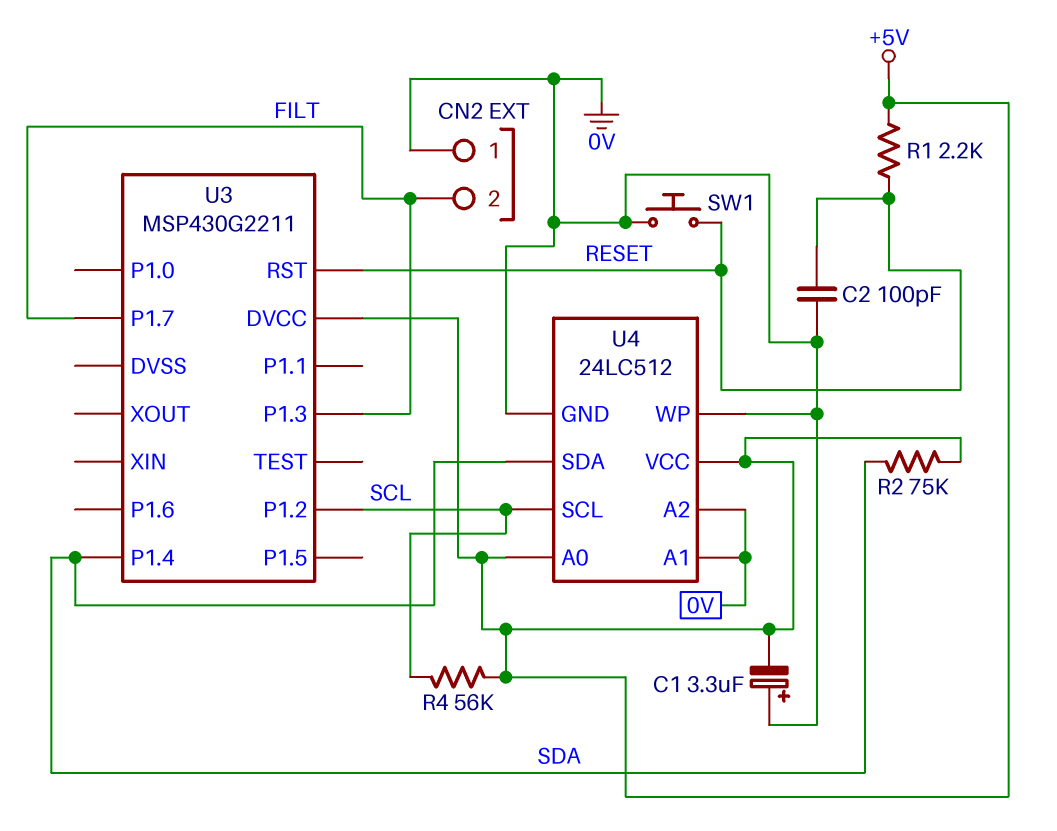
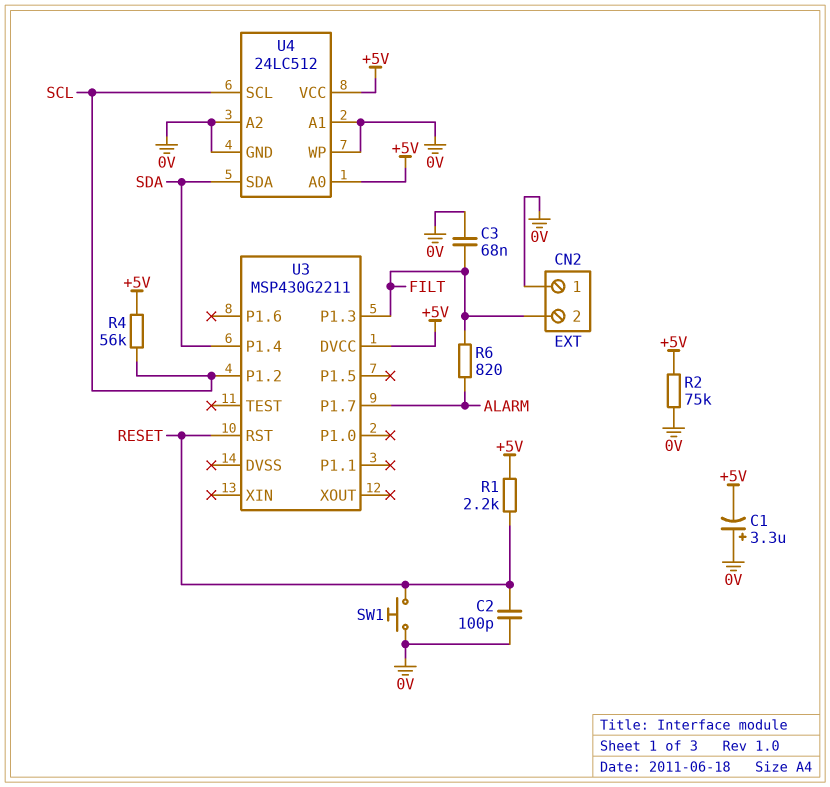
C3: none -> 68nF (0V, FILT)
R2: 75k (+5V, SDA) -> 75k (+5V, 0V)
R6: none -> 820 (ALARM, FILT)
U3 pin P1.7: FILT -> ALARM

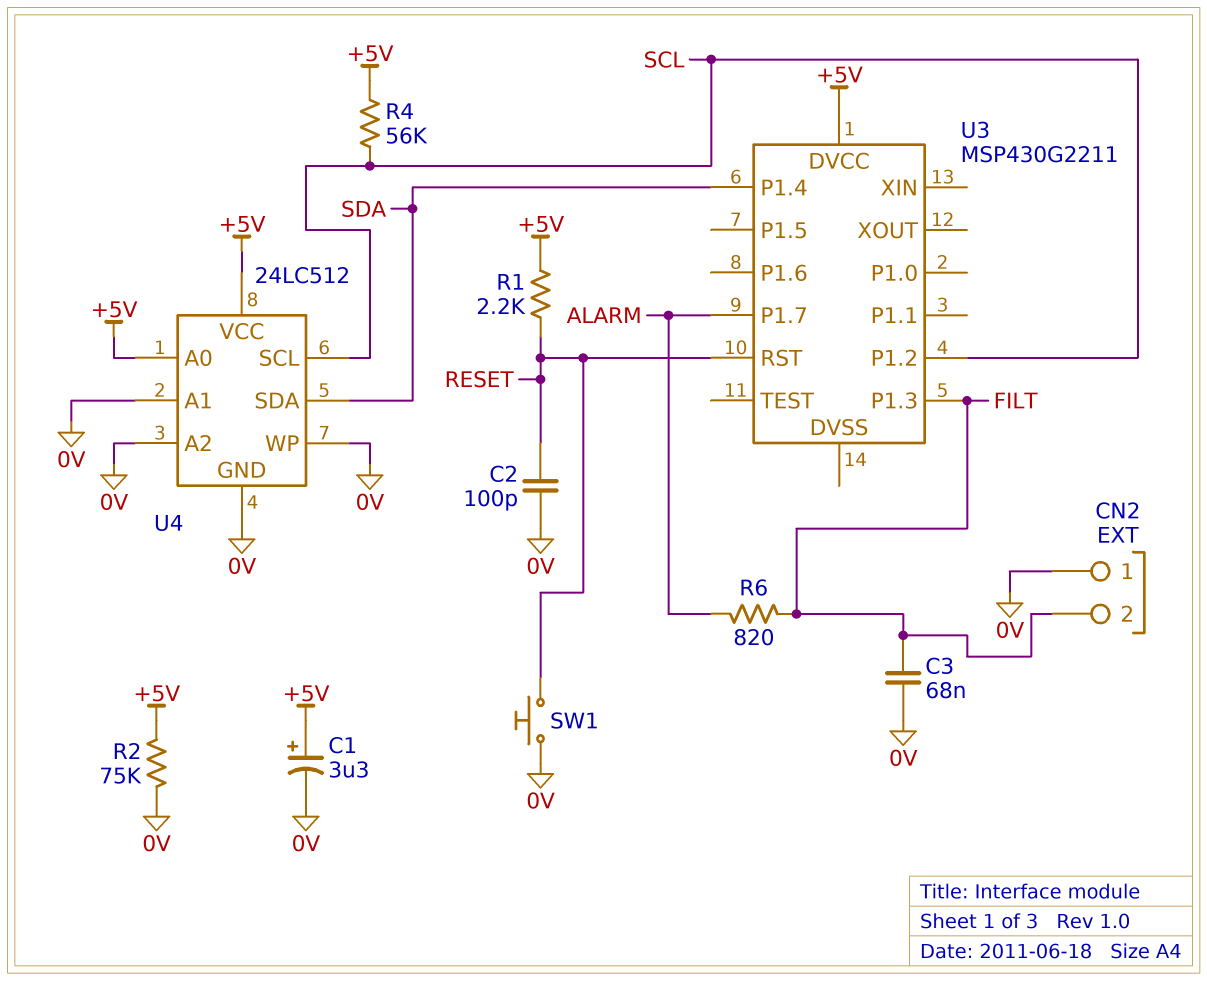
C1: 3.3uF (plus 0V, minus +5V) -> 3.3uF (plus +5V, minus 0V)

